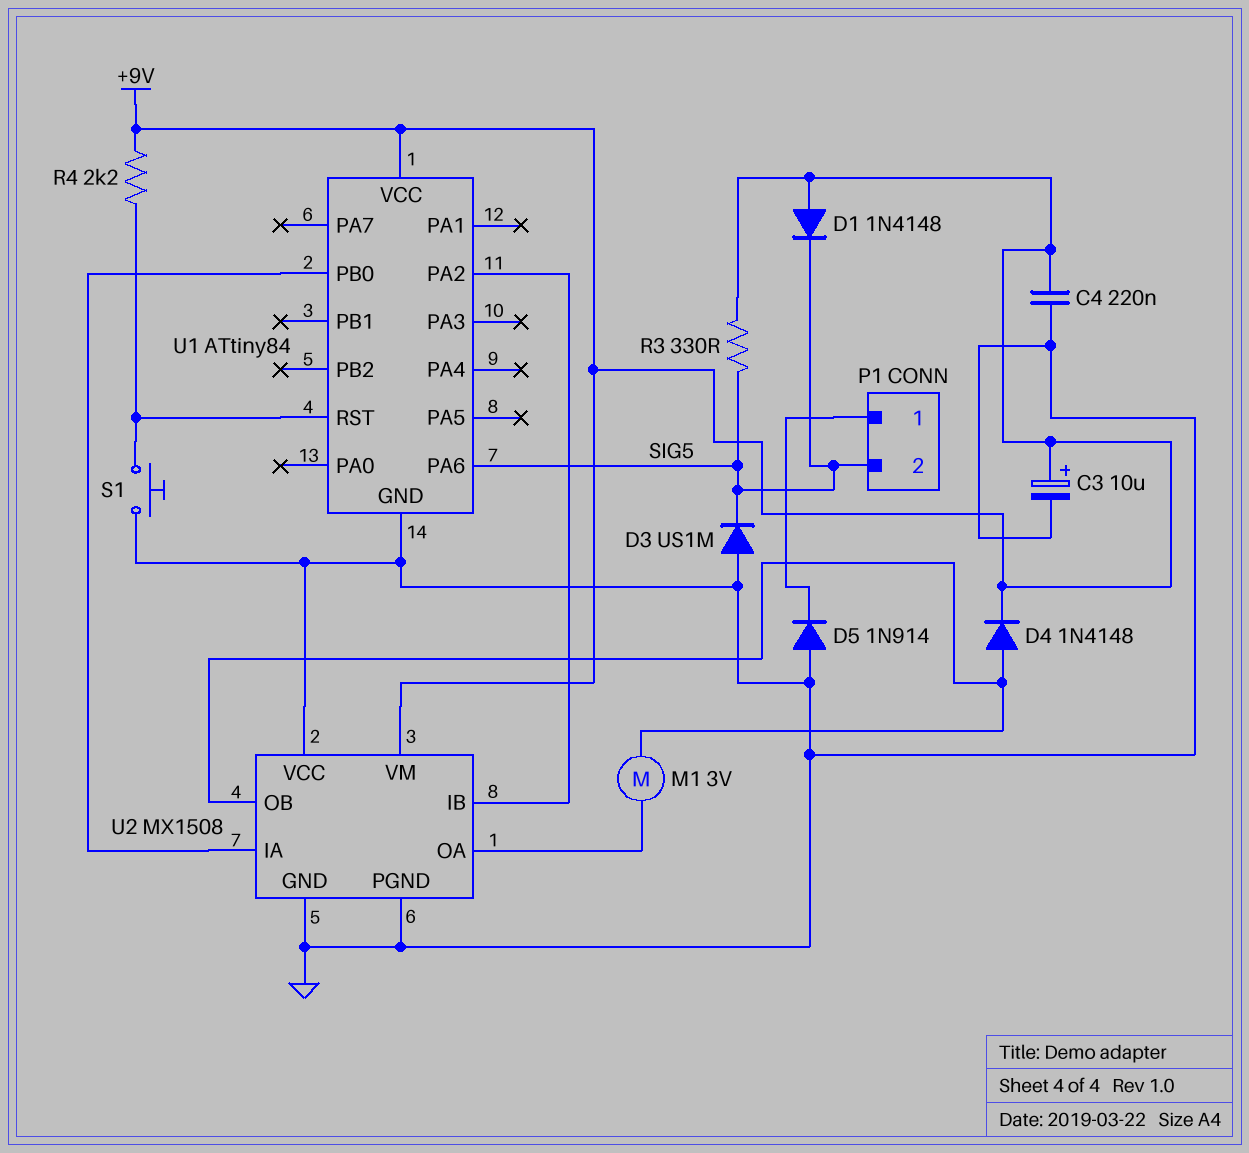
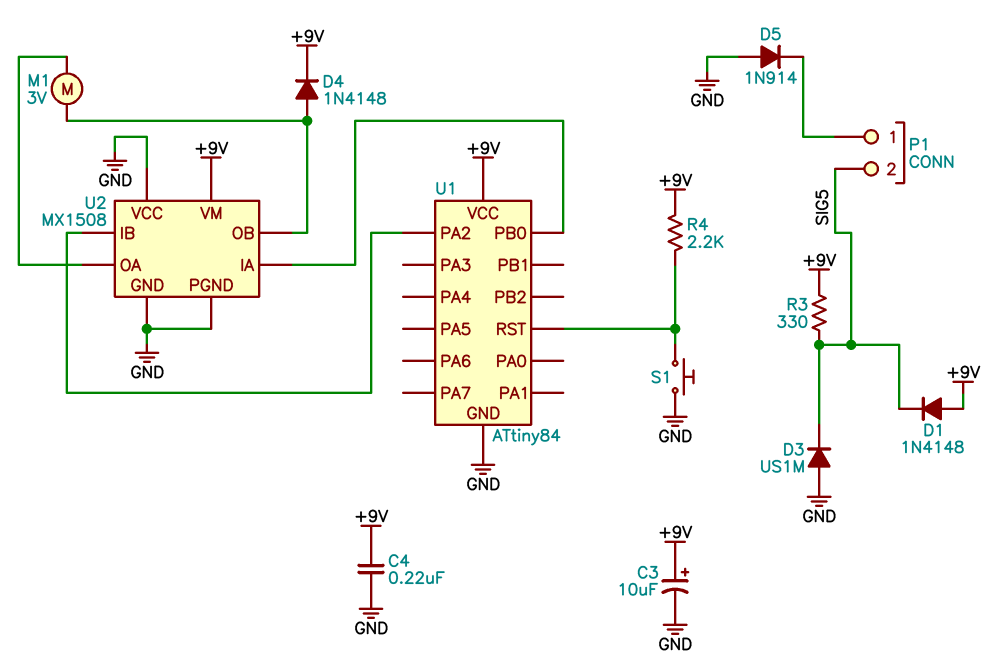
U1 pin PA6: SIG5 -> none

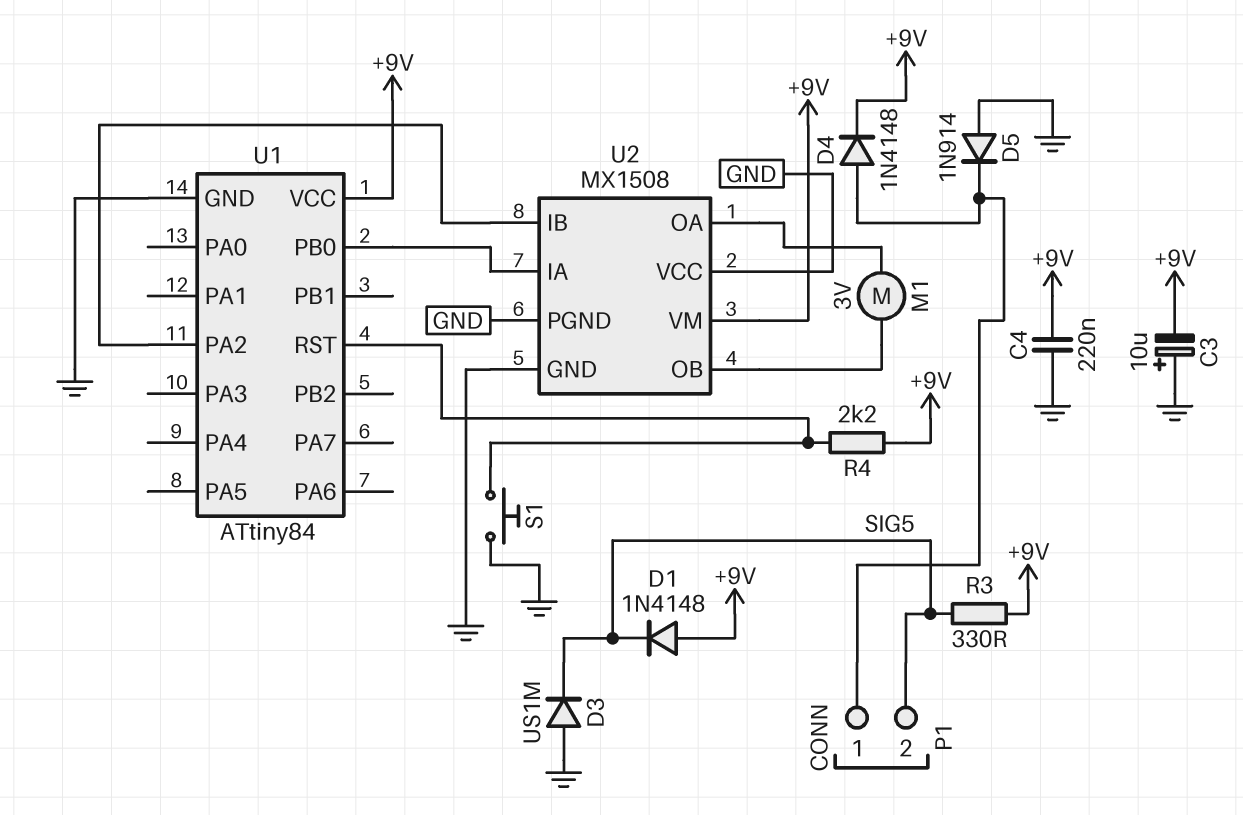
C3: 10uF (plus +9V, minus GND) -> 10uF (plus GND, minus +9V)
D4: diode 1N4148 (A U2/OB, K +9V) -> diode 1N4148 (A P1/1, K +9V)

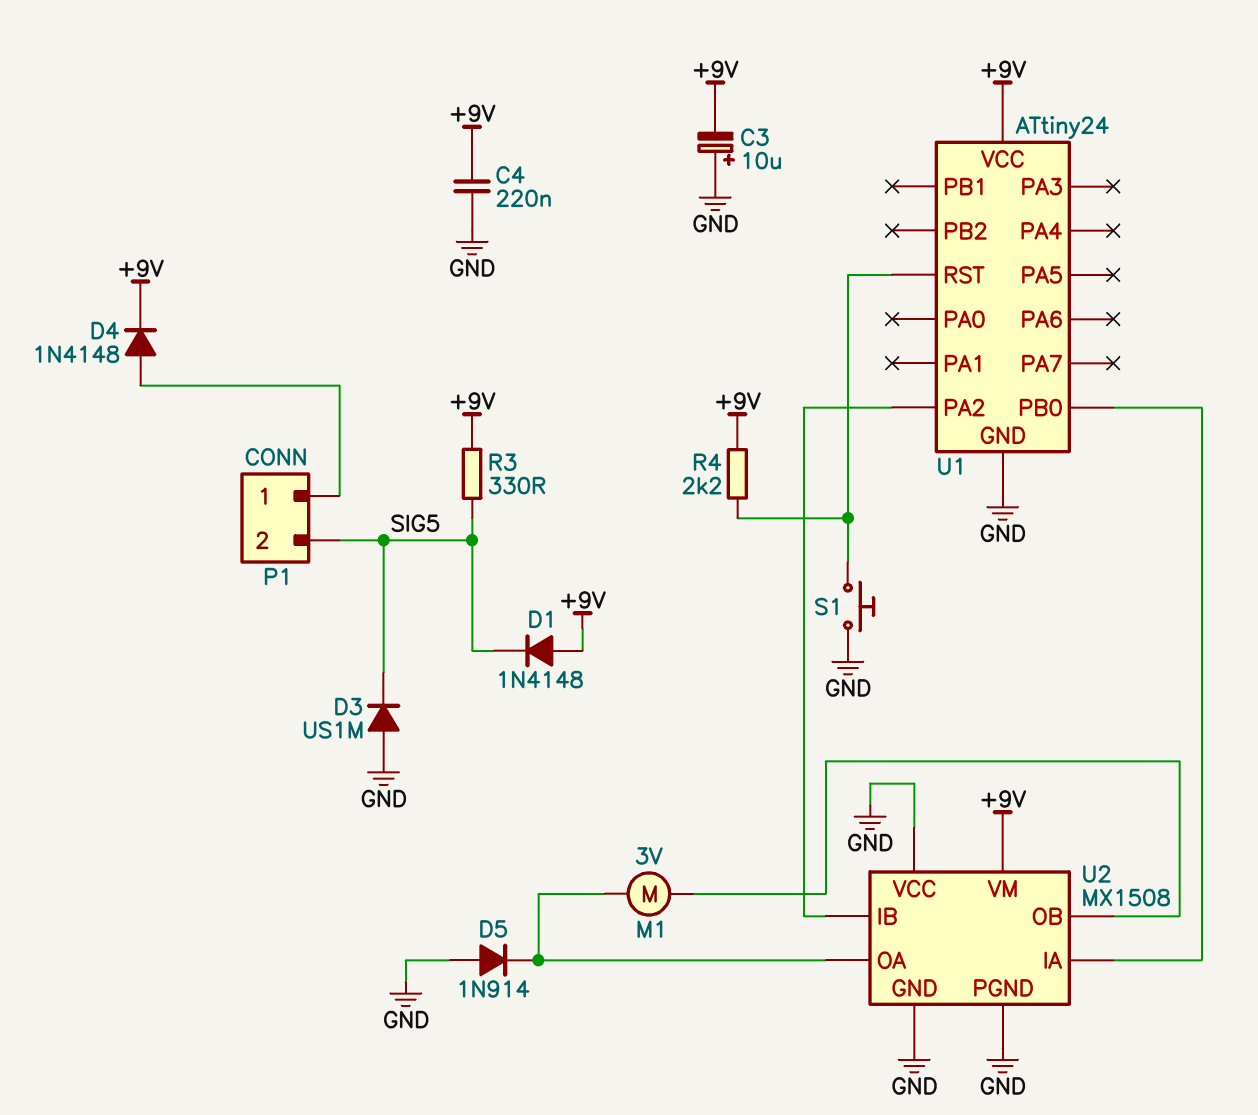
D5: diode 1N914 (A GND, K P1/1) -> diode 1N914 (A GND, K U2/OA)
U1: ATtiny84 -> ATtiny24

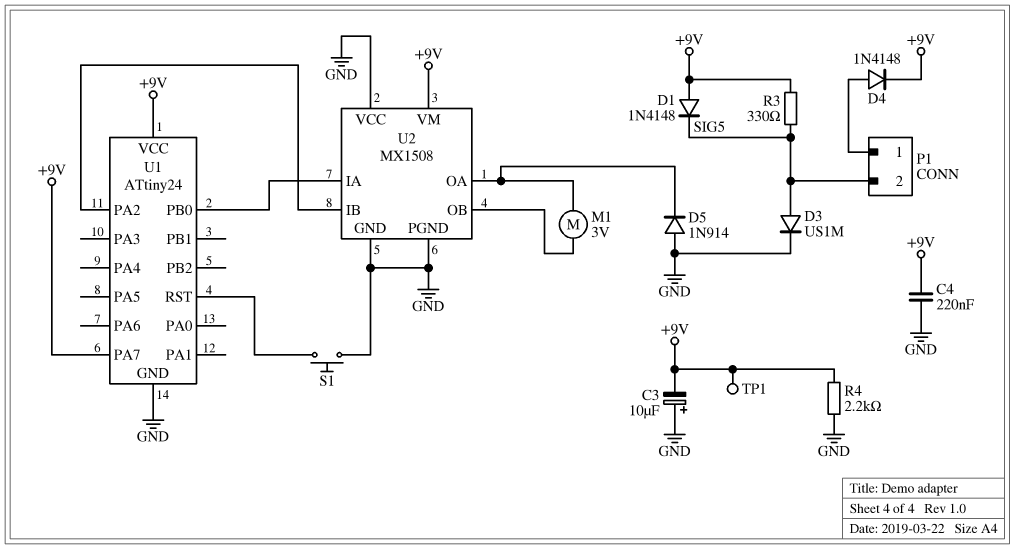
D3: diode US1M (A GND, K SIG5) -> diode US1M (A SIG5, K GND)
R4: 2.2k (+9V, U1/RST) -> 2.2k (+9V, GND)
TP1: none -> test point (+9V)
U1 pin PA7: none -> +9V

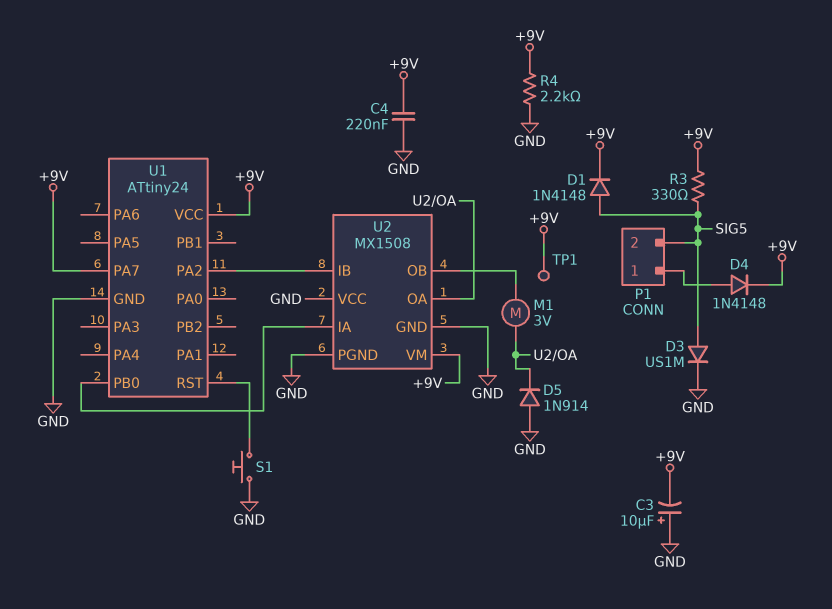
D1: diode 1N4148 (A +9V, K SIG5) -> diode 1N4148 (A SIG5, K +9V)

